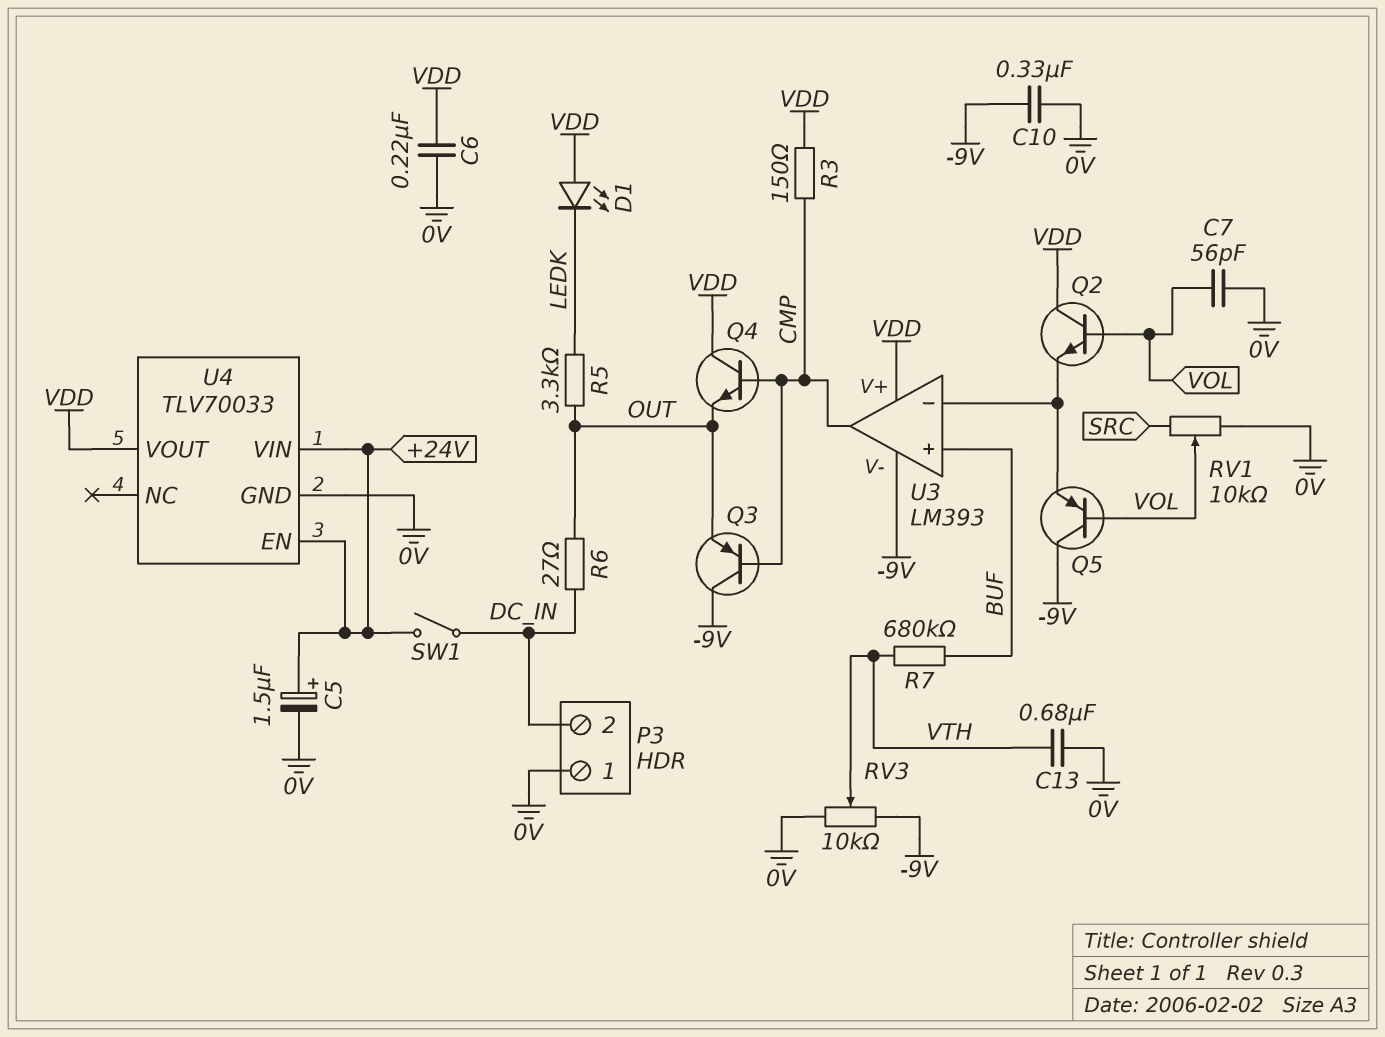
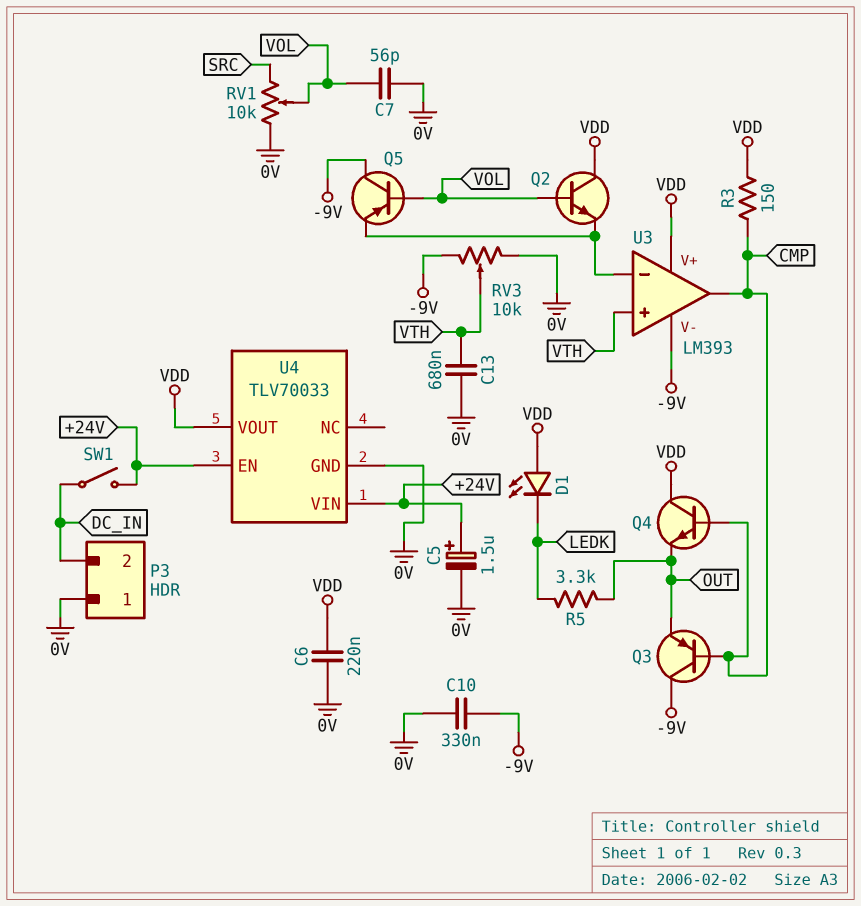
R6: 27 (DC_IN, OUT) -> none
R7: 680k (BUF, VTH) -> none
U3 pin in+: BUF -> VTH

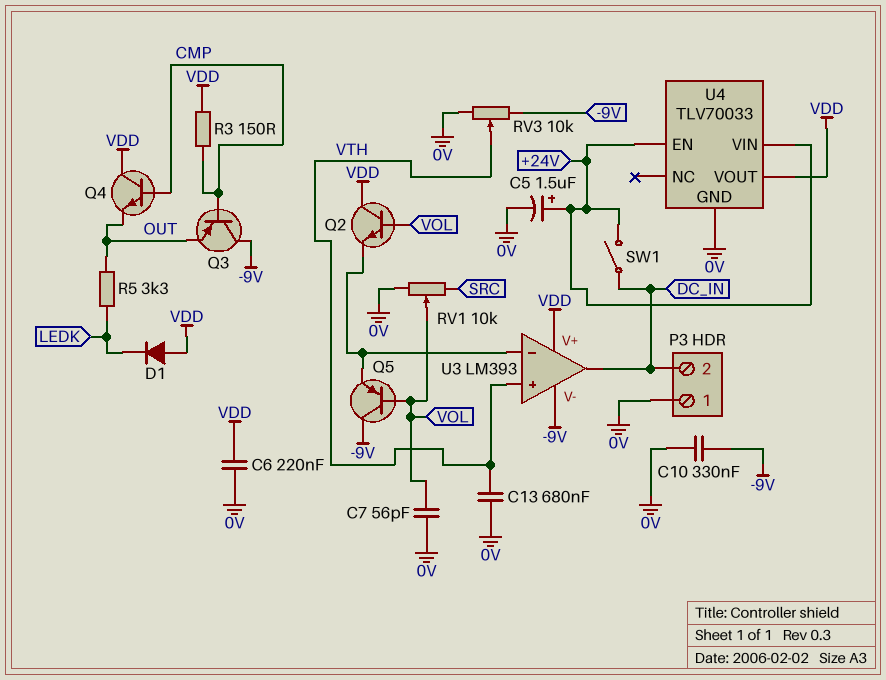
D1: LED (A VDD, K LEDK) -> diode (A VDD, K LEDK)
U3 pin out: CMP -> DC_IN

